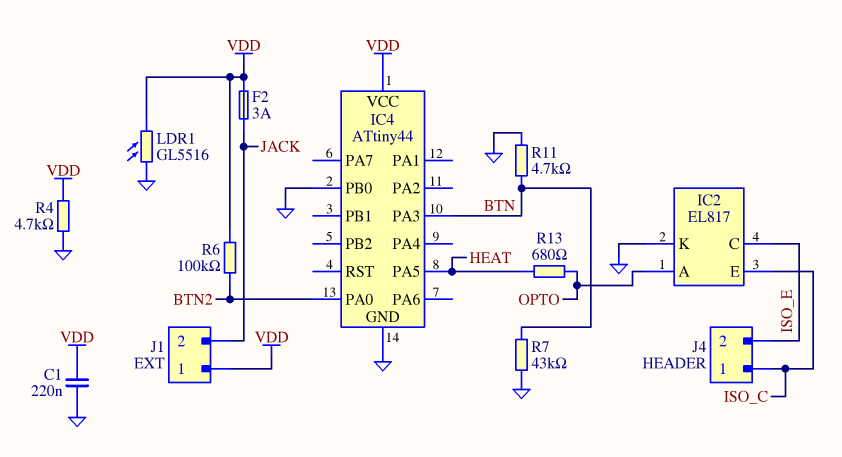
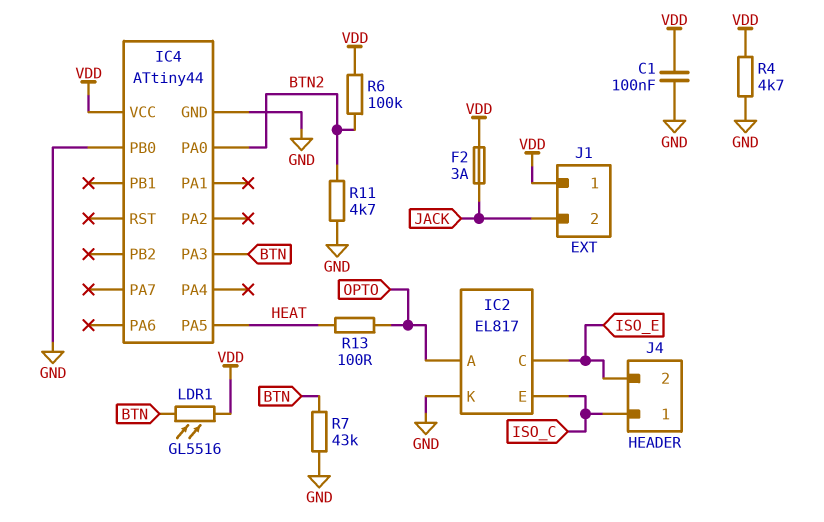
C1: 220nF (GND, VDD) -> 100nF (GND, VDD)
LDR1: GL5516 (GND, VDD) -> GL5516 (BTN, VDD)
R11: 4.7k (BTN, GND) -> 4.7k (BTN2, GND)
R13: 680 (HEAT, OPTO) -> 100 (HEAT, OPTO)

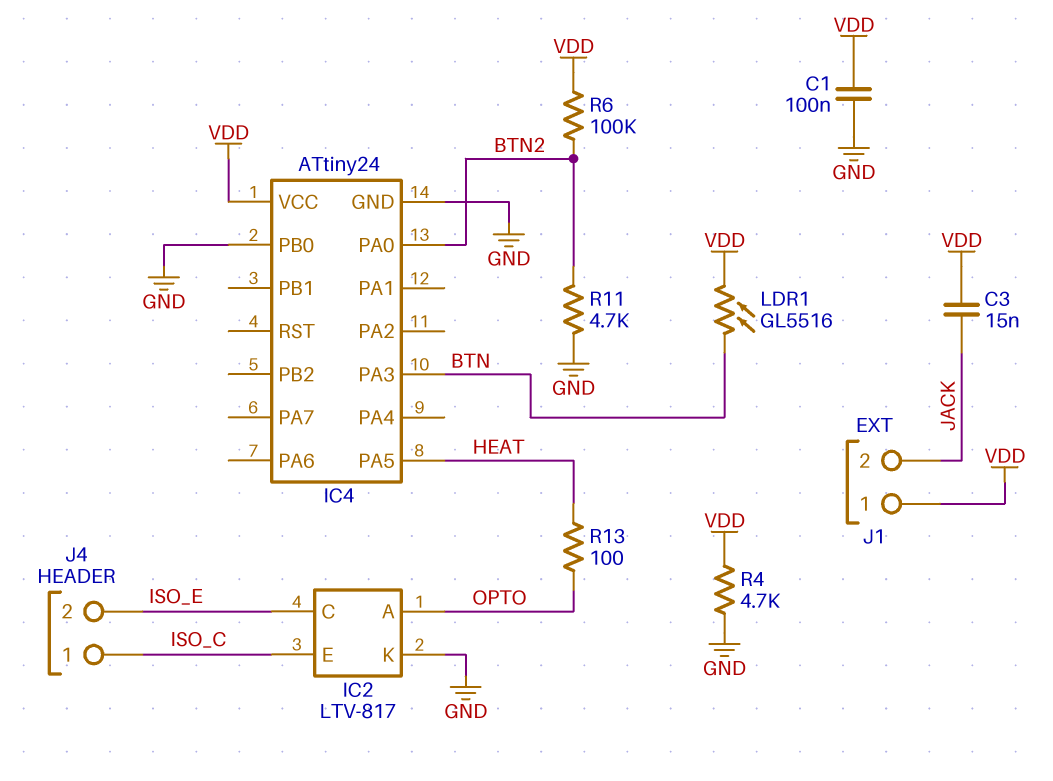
C3: none -> 15nF (JACK, VDD)
F2: 3A (JACK, VDD) -> none
IC2: EL817 -> LTV-817
IC4: ATtiny44 -> ATtiny24
R7: 43k (BTN, GND) -> none

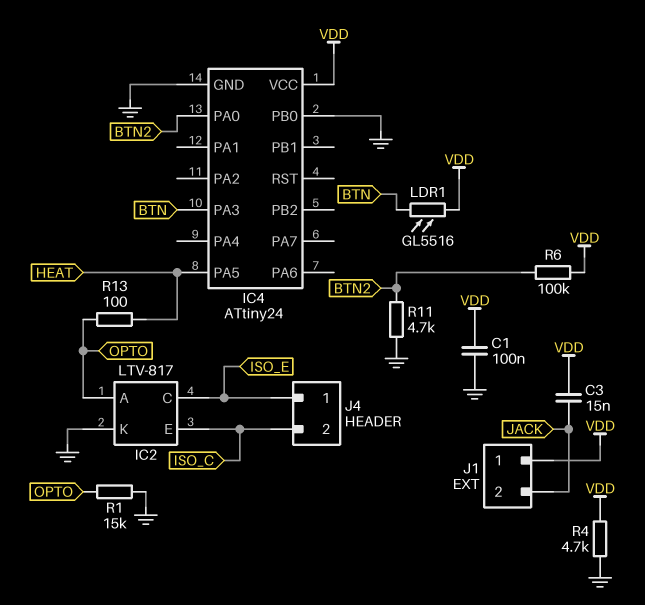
J4 pin 1: ISO_C -> ISO_E
J4 pin 2: ISO_E -> ISO_C
R1: none -> 15k (GND, OPTO)

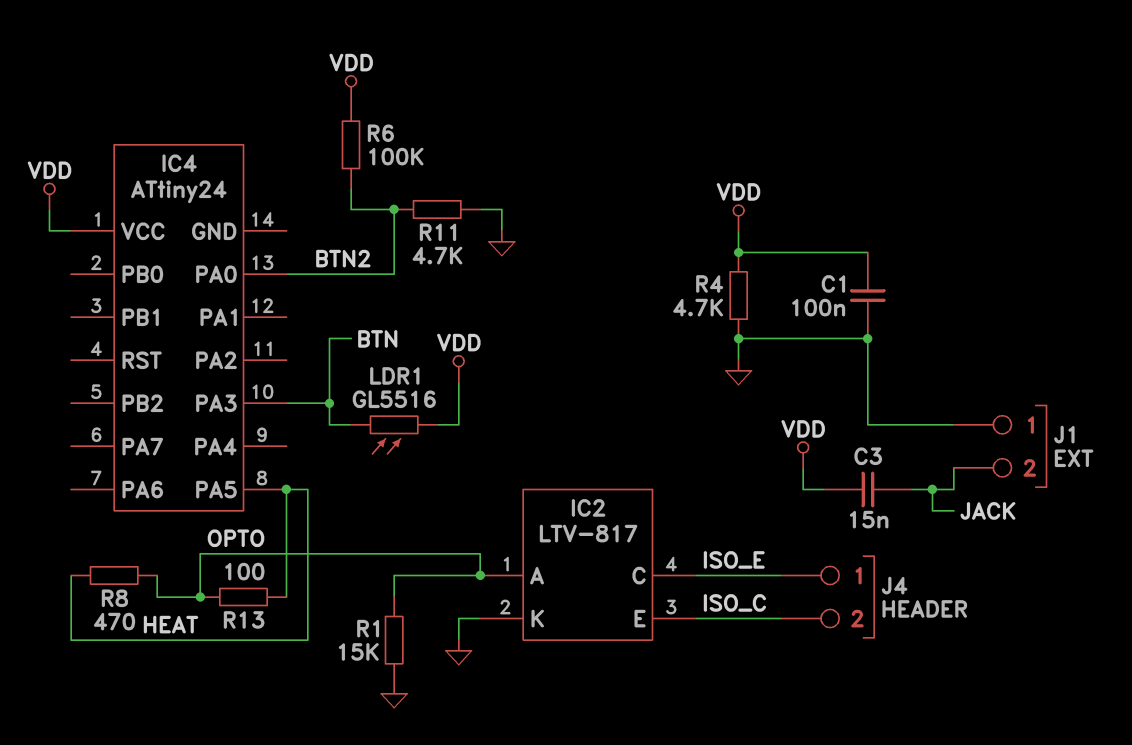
IC4 pin GND: GND -> none
IC4 pin PB0: GND -> none
J1 pin 1: VDD -> GND
R8: none -> 470 (HEAT, OPTO)

